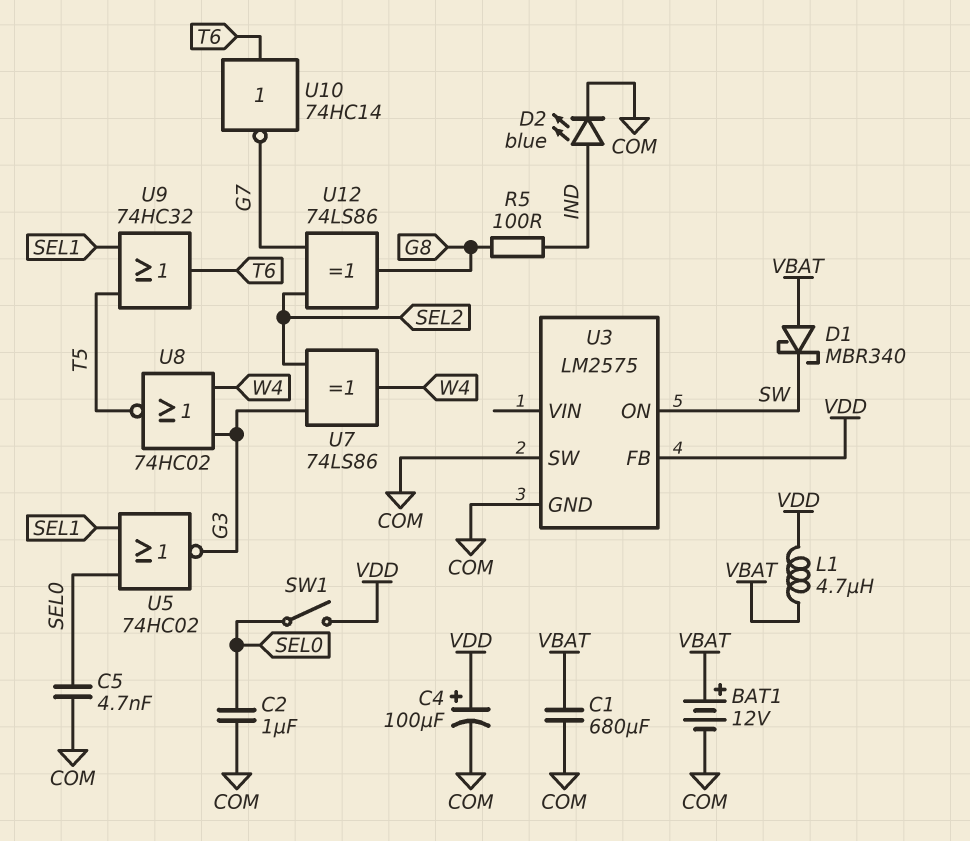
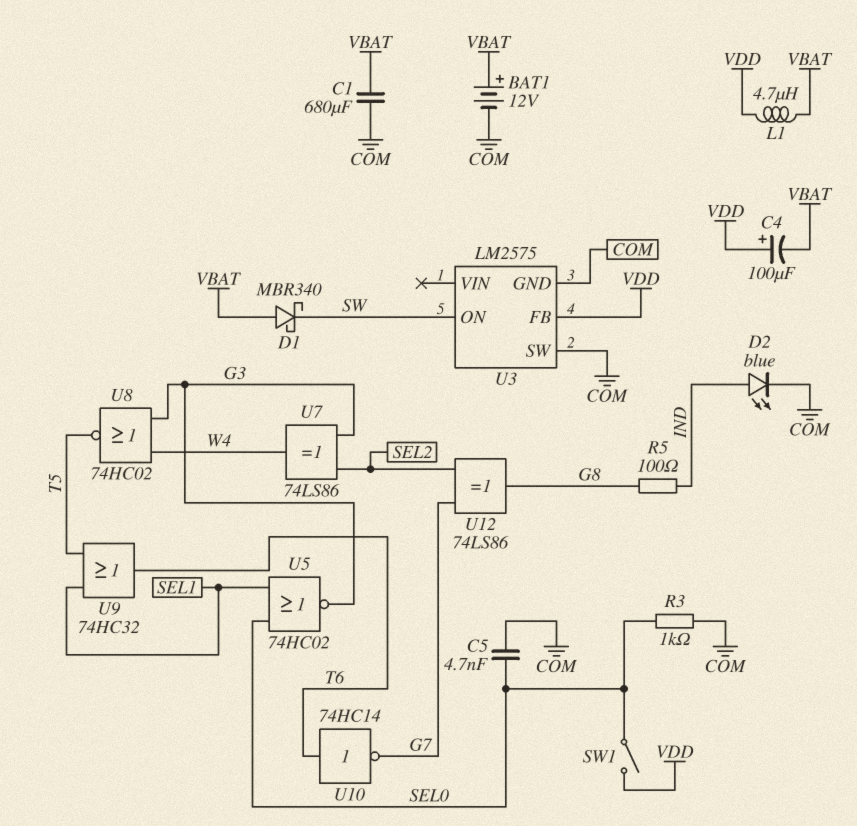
C2: 1uF (COM, SEL0) -> none
C4: 100uF (plus VDD, minus COM) -> 100uF (plus VDD, minus VBAT)
R3: none -> 1k (COM, SEL0)

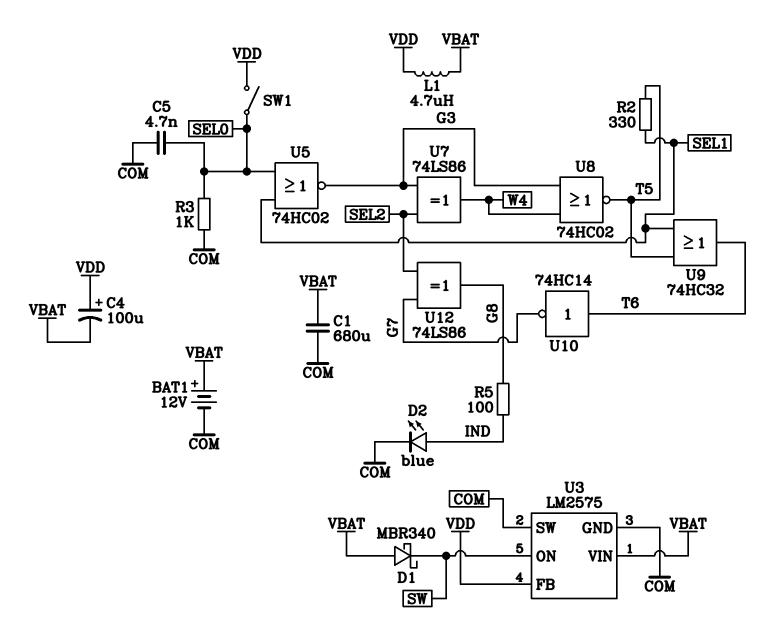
R2: none -> 330 (SEL1, T5)
U3 pin VIN: none -> VBAT

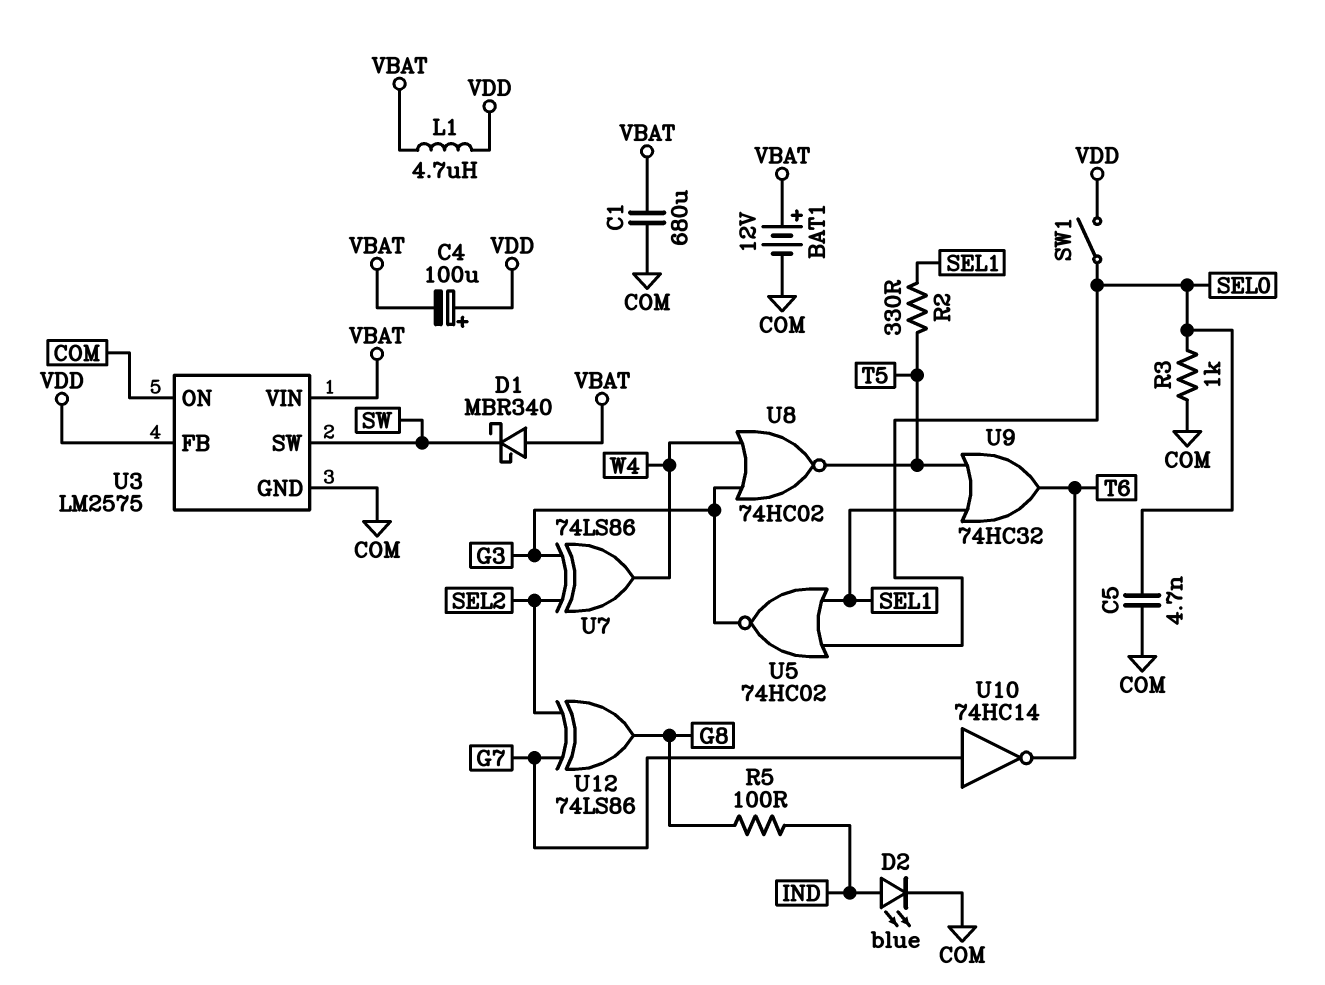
U3 pin ON: SW -> COM
U3 pin SW: COM -> SW
U10: NOT 74HC14 (in T6, out G7) -> NOT 74HC14 (in G7, out T6)

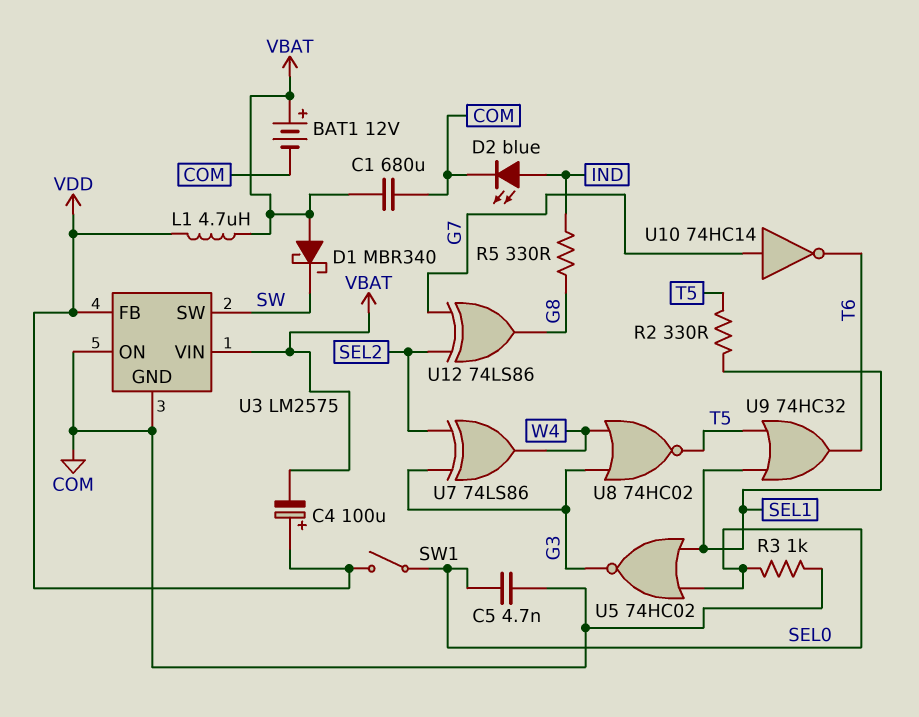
R5: 100 (G8, IND) -> 330 (G8, IND)

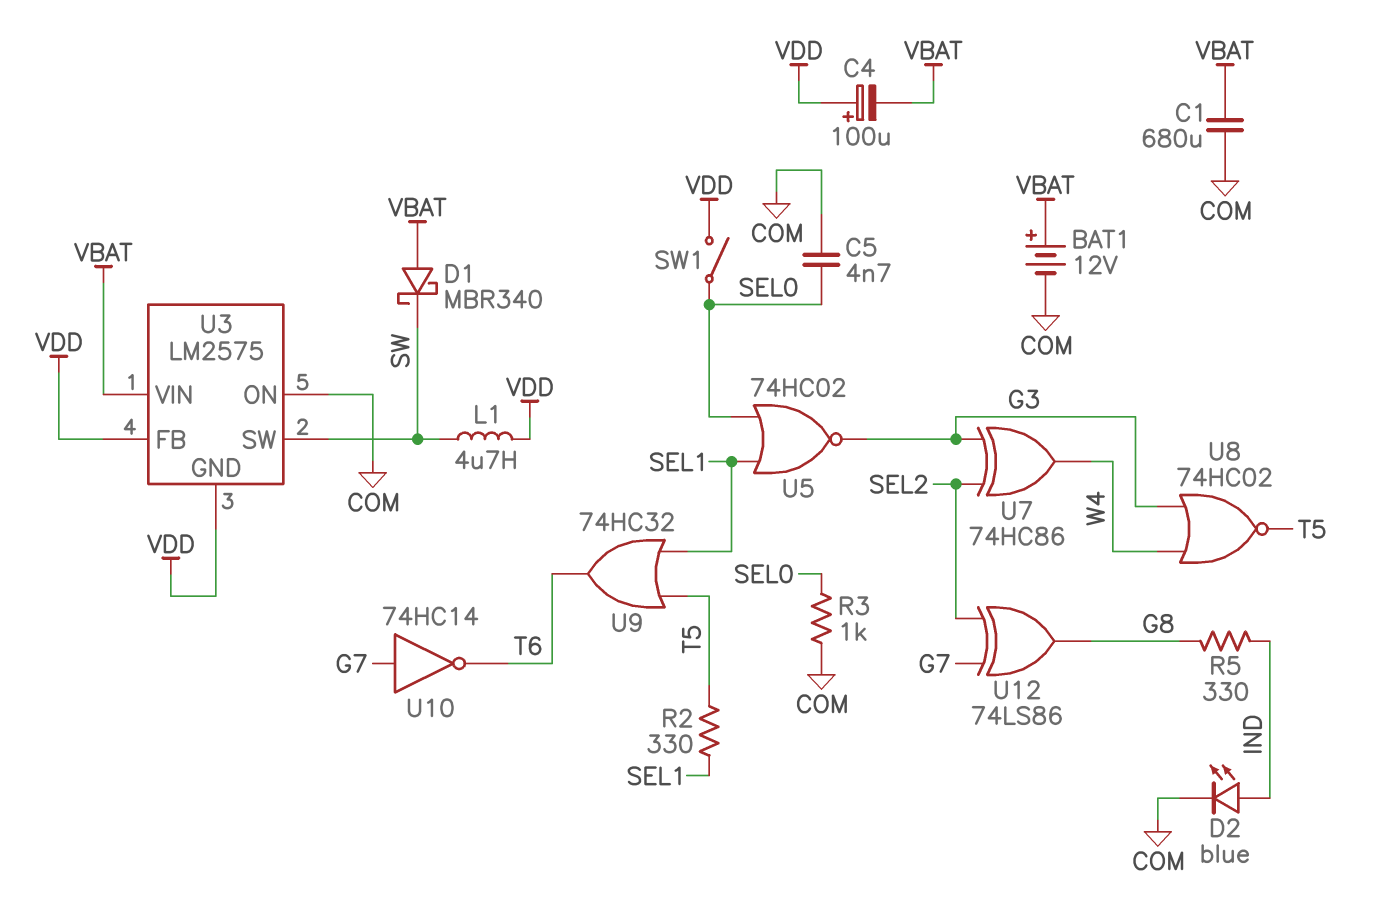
L1: 4.7uH (VBAT, VDD) -> 4.7uH (SW, VDD)
U3 pin GND: COM -> VDD
U7: XOR 74LS86 (in G3, in SEL2, out W4) -> XOR 74HC86 (in G3, in SEL2, out W4)

